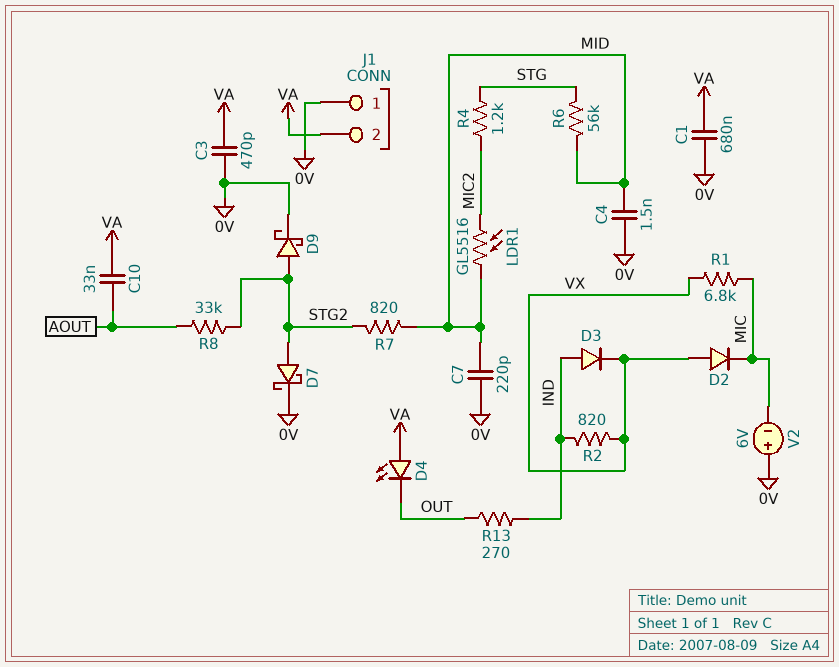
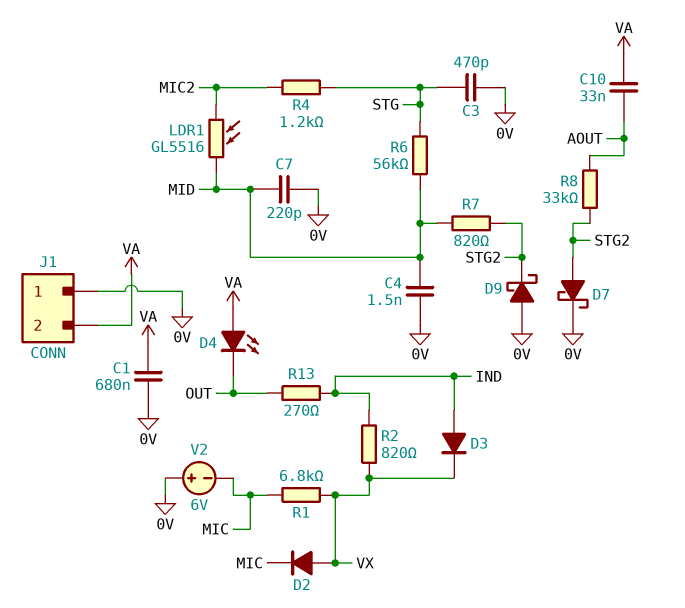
C3: 470pF (0V, VA) -> 470pF (0V, STG)
D9: schottky (A STG2, K 0V) -> schottky (A 0V, K STG2)

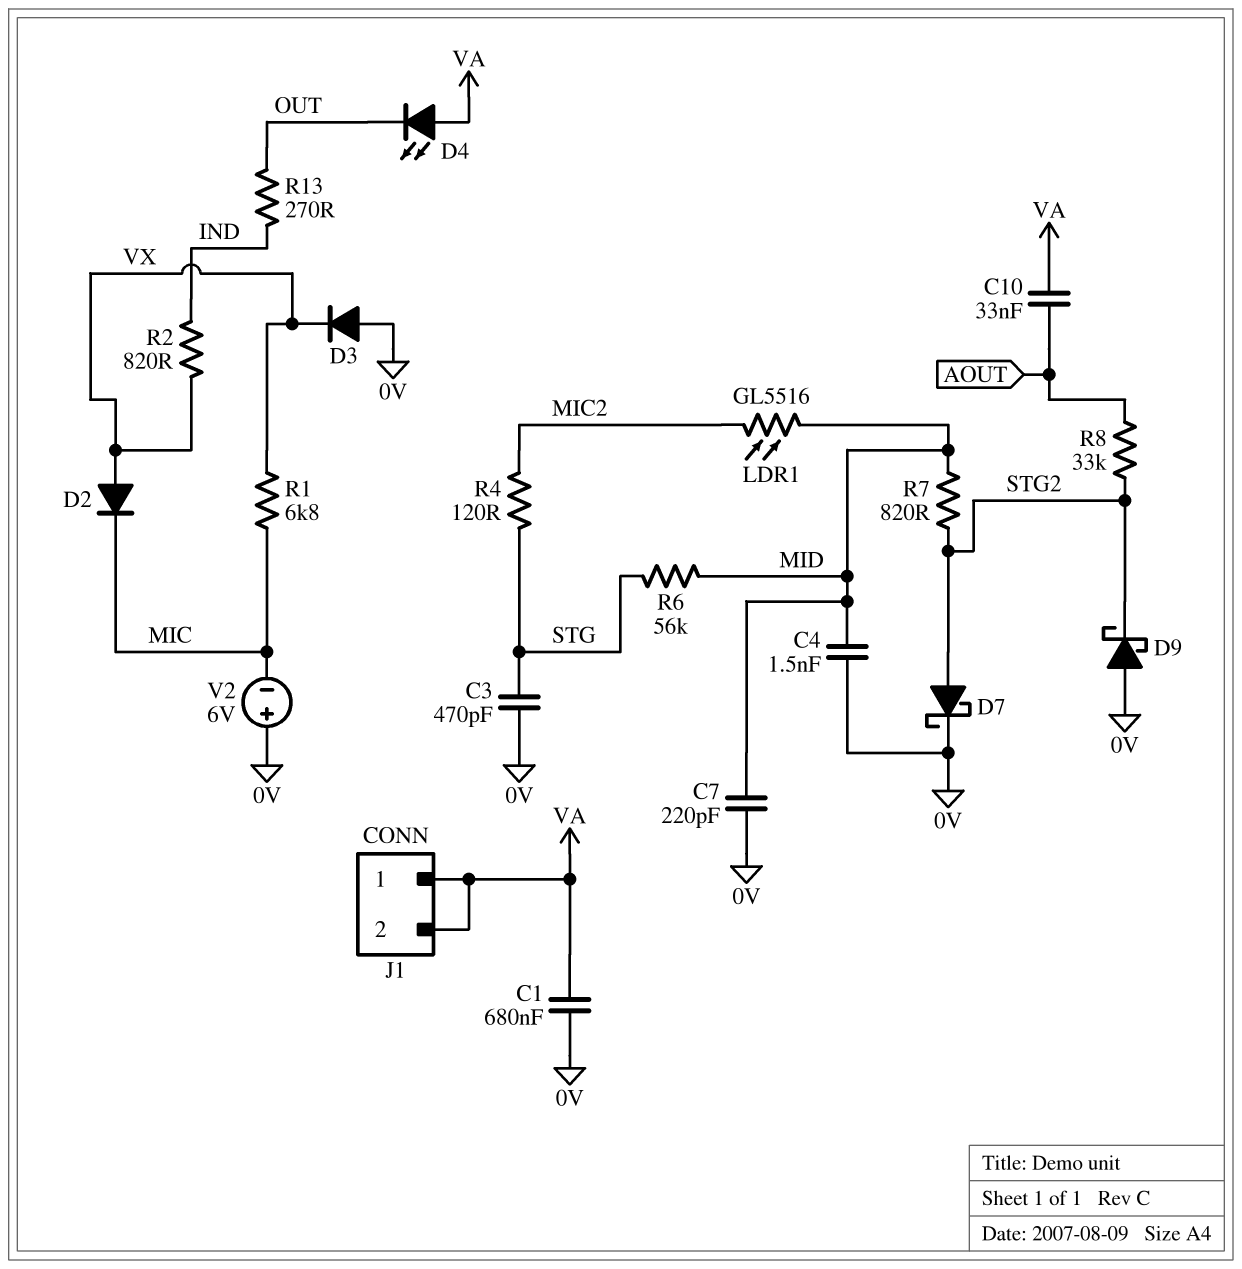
D3: diode (A IND, K VX) -> diode (A 0V, K VX)
J1 pin 1: 0V -> VA
R4: 1.2k (MIC2, STG) -> 120 (MIC2, STG)

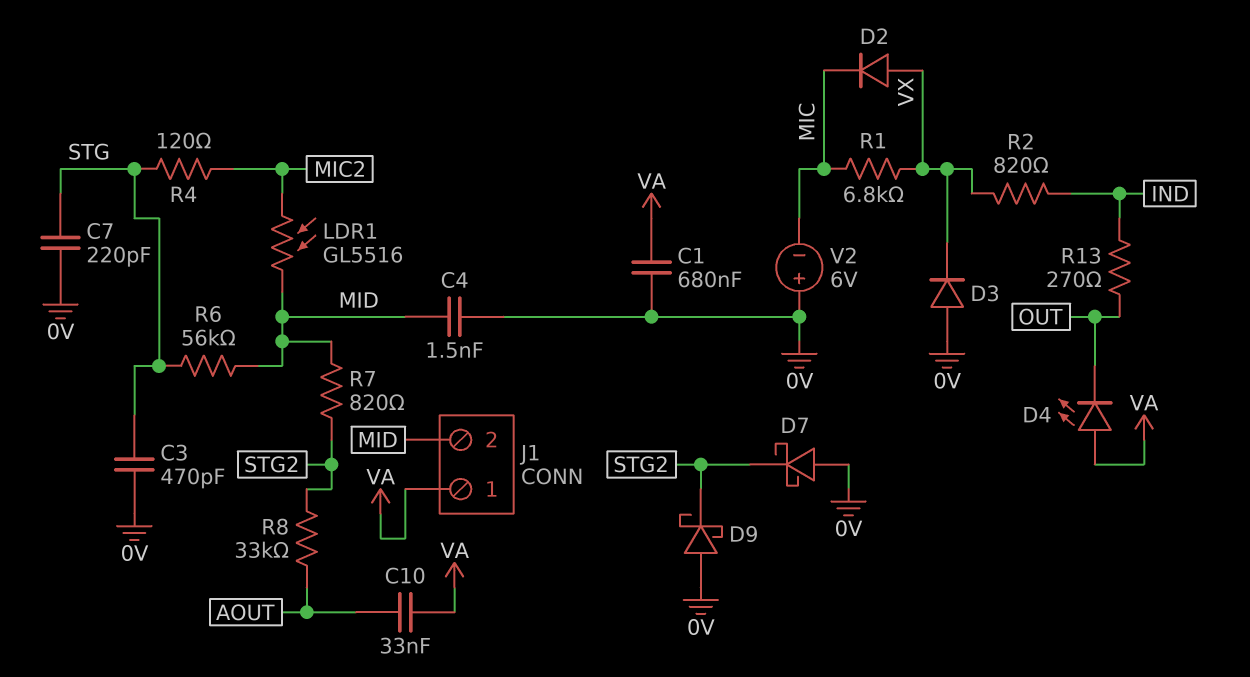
C7: 220pF (0V, MID) -> 220pF (0V, STG)
D7: schottky (A STG2, K 0V) -> schottky (A 0V, K STG2)
J1 pin 2: VA -> MID

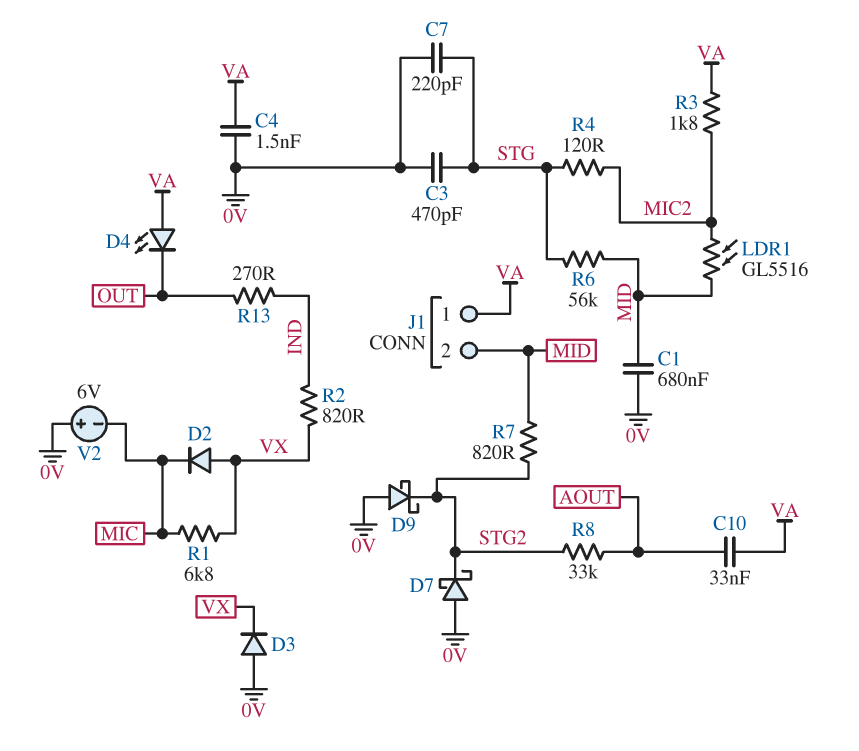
C1: 680nF (0V, VA) -> 680nF (0V, MID)
C4: 1.5nF (0V, MID) -> 1.5nF (0V, VA)
R3: none -> 1.8k (MIC2, VA)

